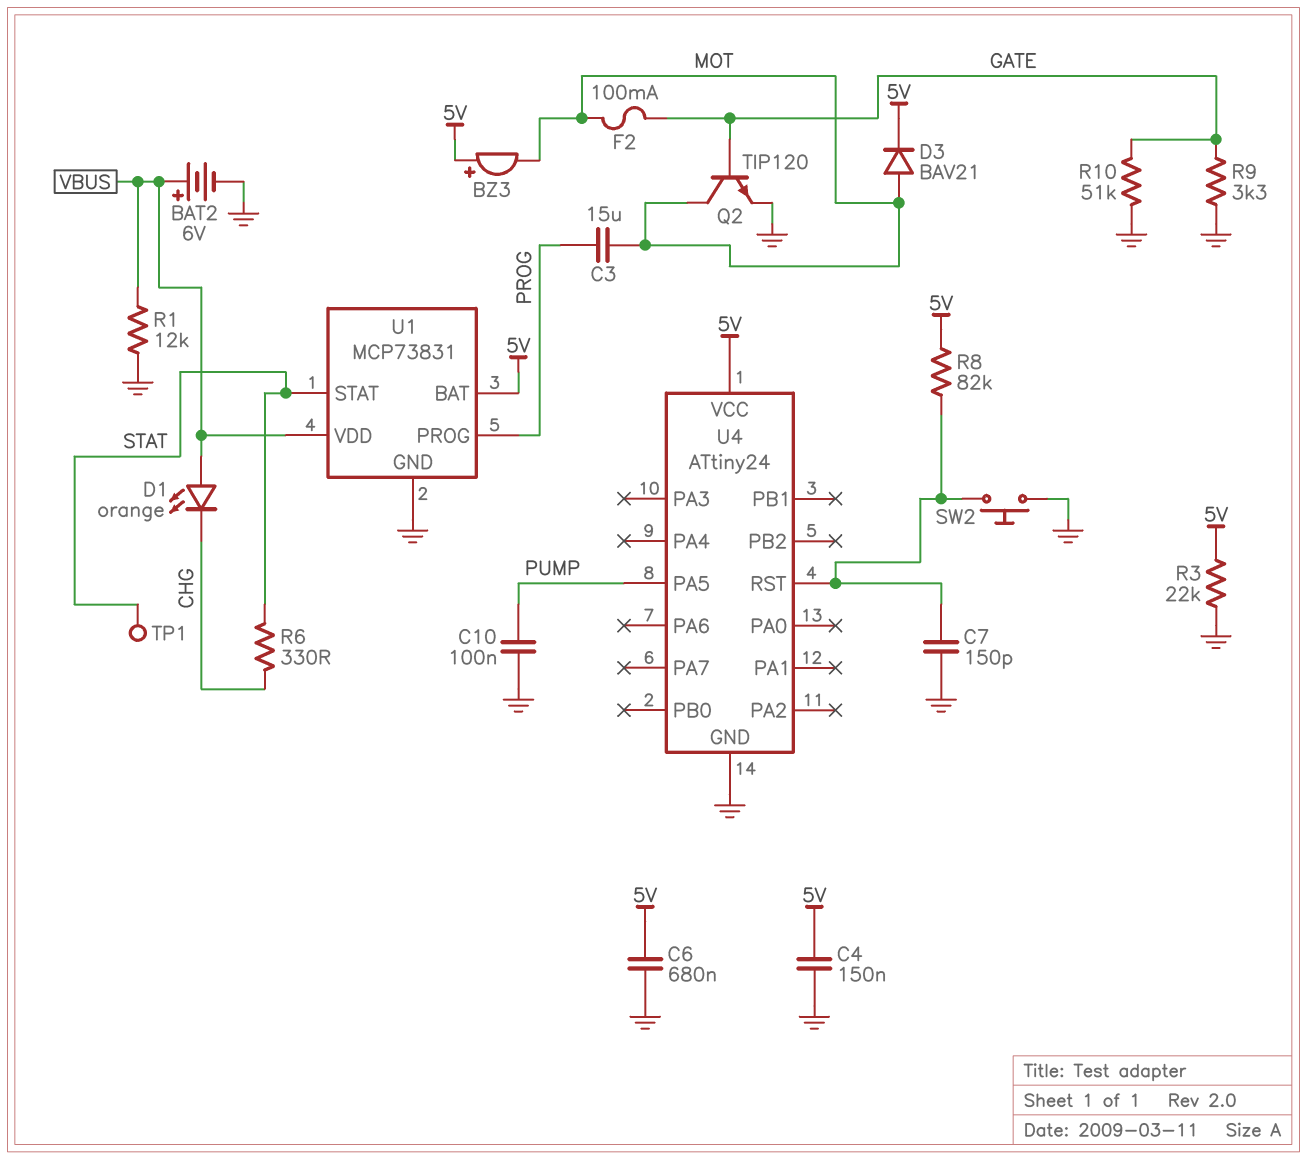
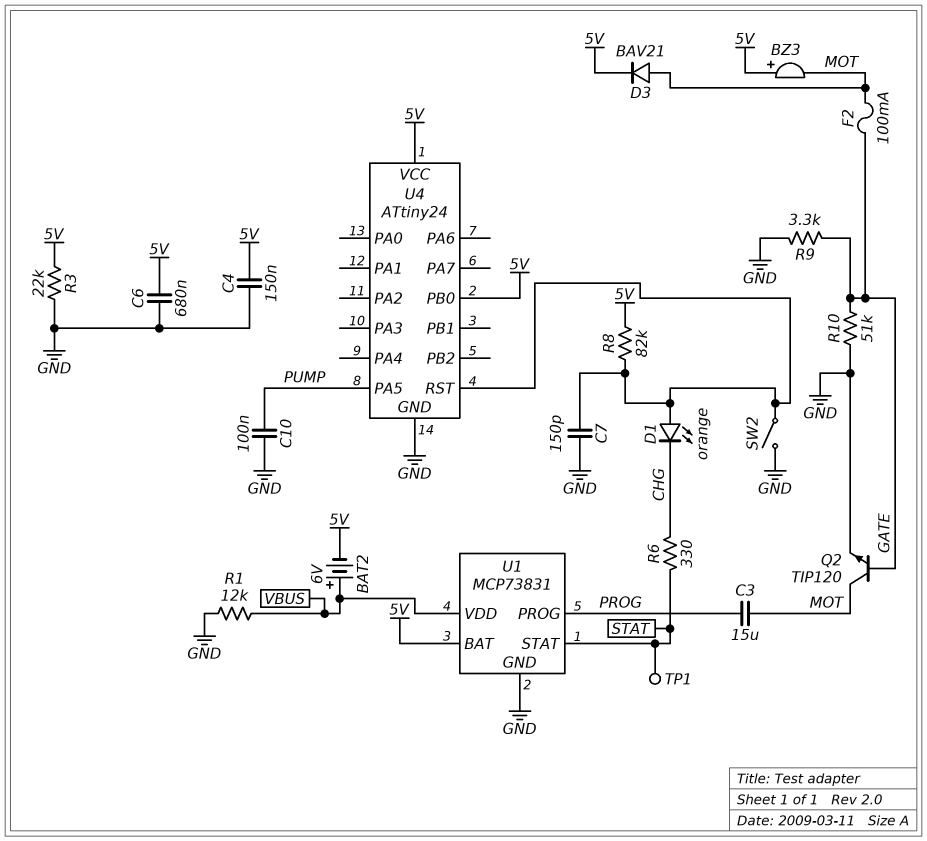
BAT2: 6V (plus VBUS, minus GND) -> 6V (plus VBUS, minus 5V)
D1: LED orange (A VBUS, K CHG) -> LED orange (A U4/RST, K CHG)
SW2: button (GND, U4/RST) -> switch (GND, U4/RST)
U4 pin PB0: none -> 5V

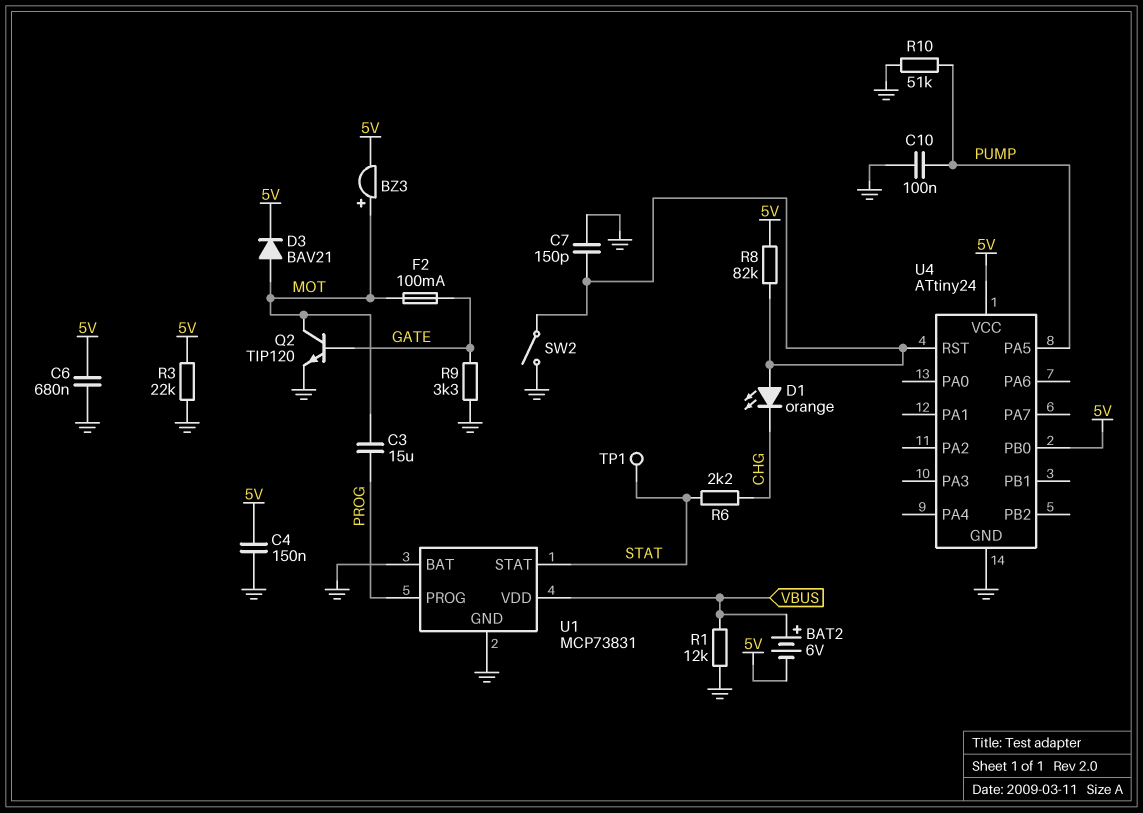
BZ3: buzzer (plus 5V, minus MOT) -> buzzer (plus MOT, minus 5V)
R6: 330 (CHG, STAT) -> 2.2k (CHG, STAT)
R10: 51k (GATE, GND) -> 51k (GND, PUMP)
U1 pin BAT: 5V -> GND

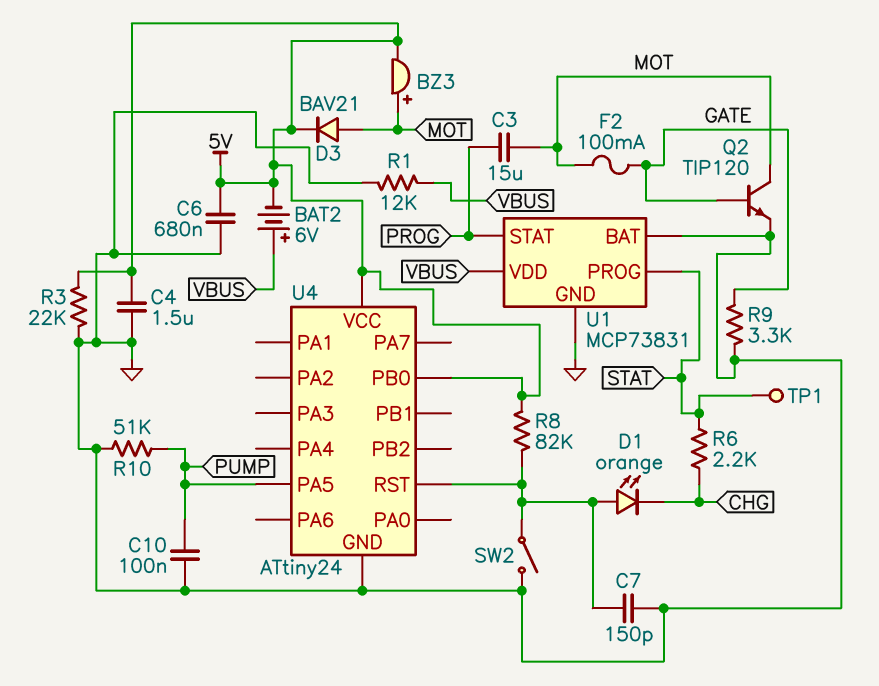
C4: 150nF (5V, GND) -> 1.5uF (5V, GND)
U1 pin PROG: PROG -> STAT
U1 pin STAT: STAT -> PROG

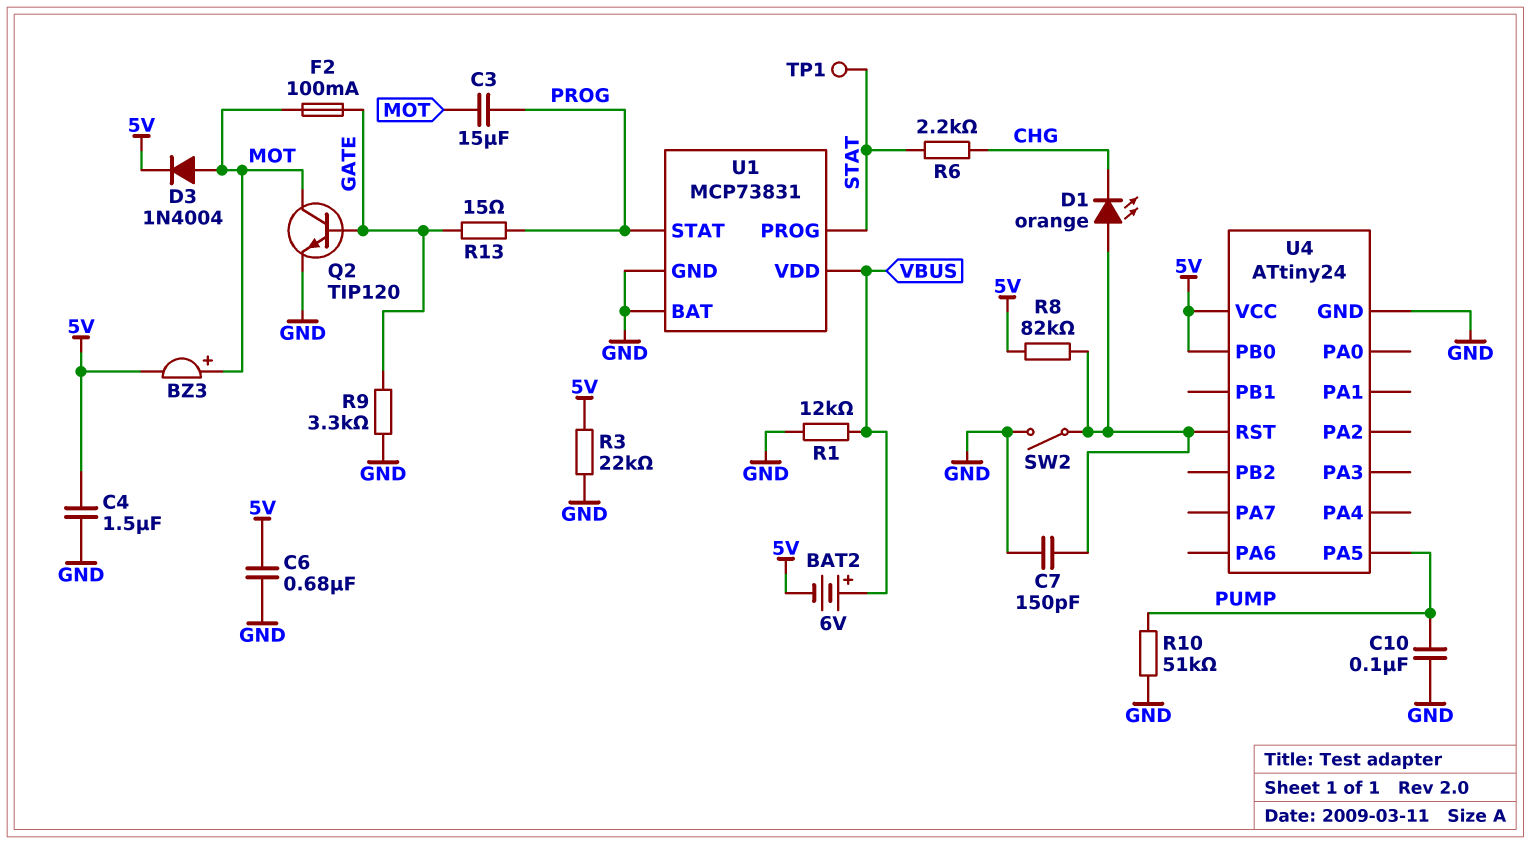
D3: diode BAV21 (A MOT, K 5V) -> diode 1N4004 (A MOT, K 5V)
R13: none -> 15 (GATE, PROG)

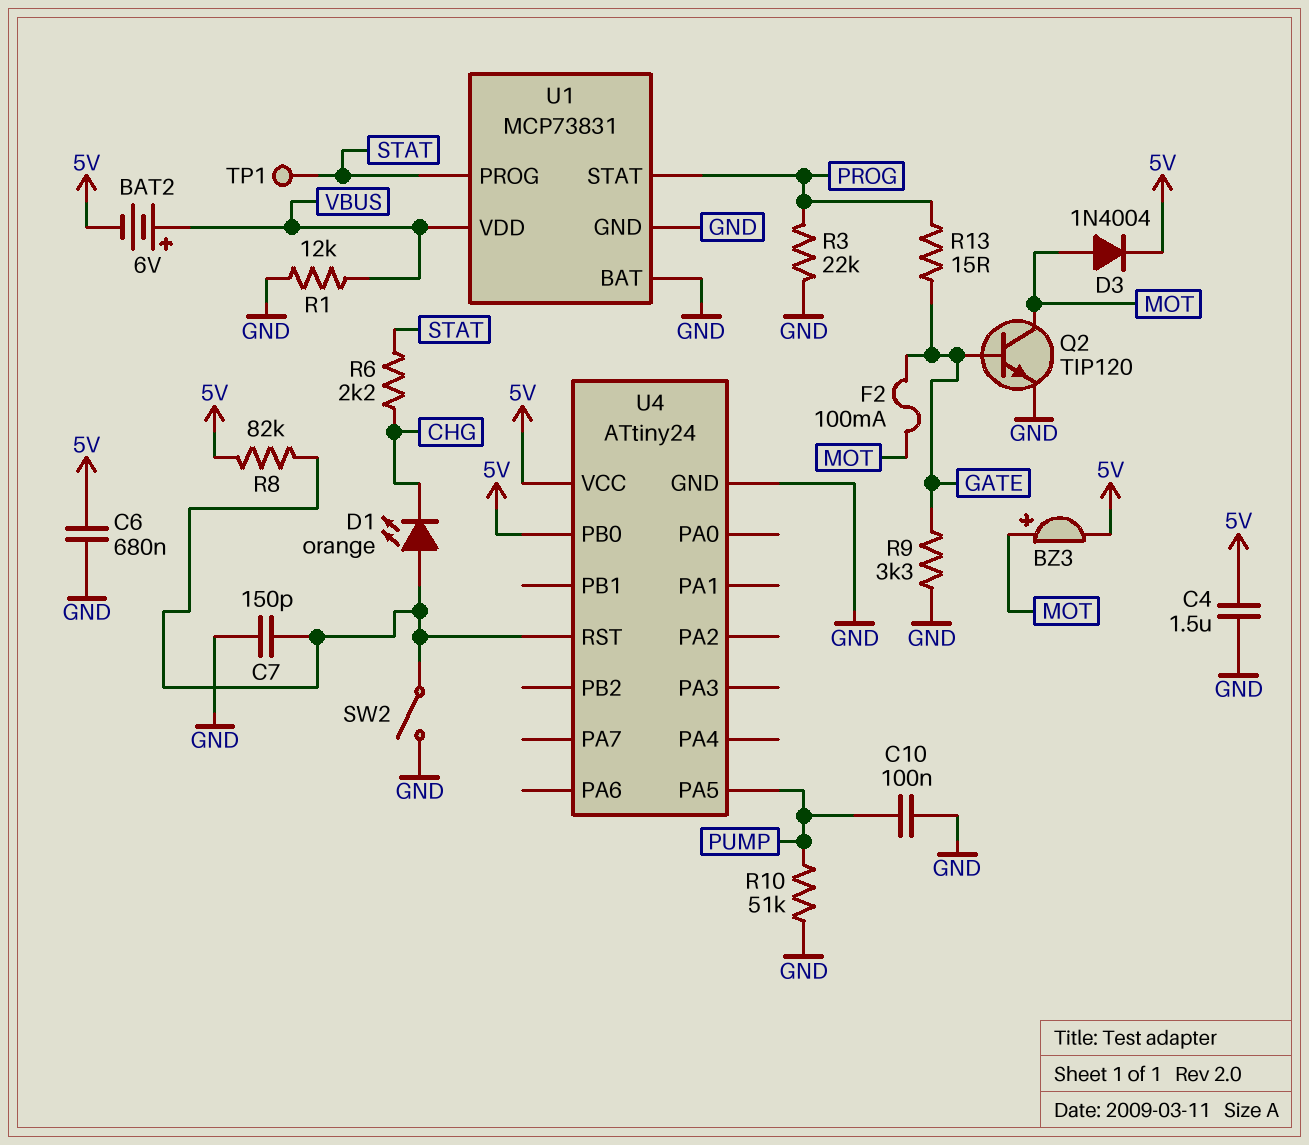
C3: 15uF (MOT, PROG) -> none
R3: 22k (5V, GND) -> 22k (GND, PROG)

